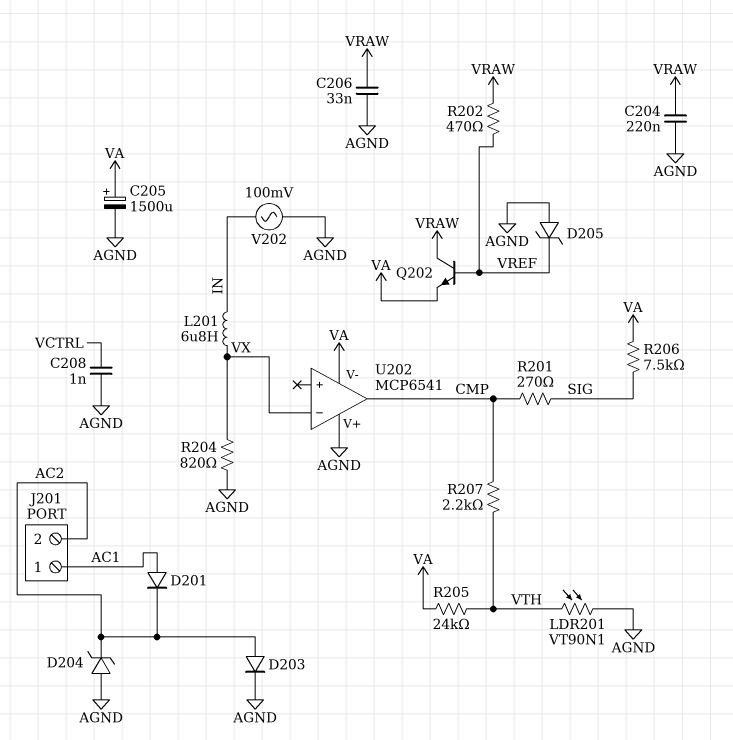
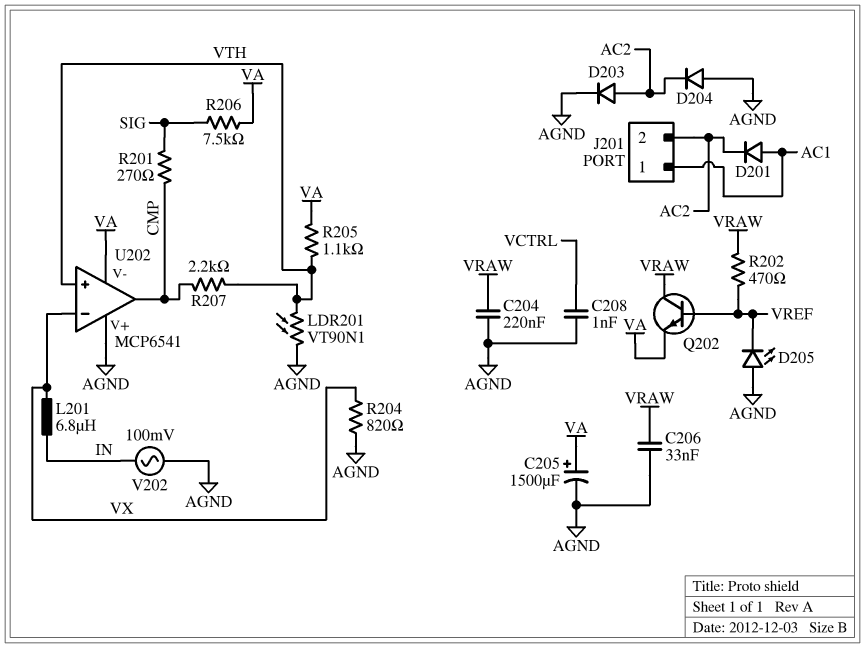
D204: zener (A AGND, K AC2) -> diode (A AGND, K AC2)
D205: zener (A AGND, K VREF) -> LED (A AGND, K VREF)
R205: 24k (VA, VTH) -> 1.1k (VA, VTH)
U202 pin in+: none -> VTH

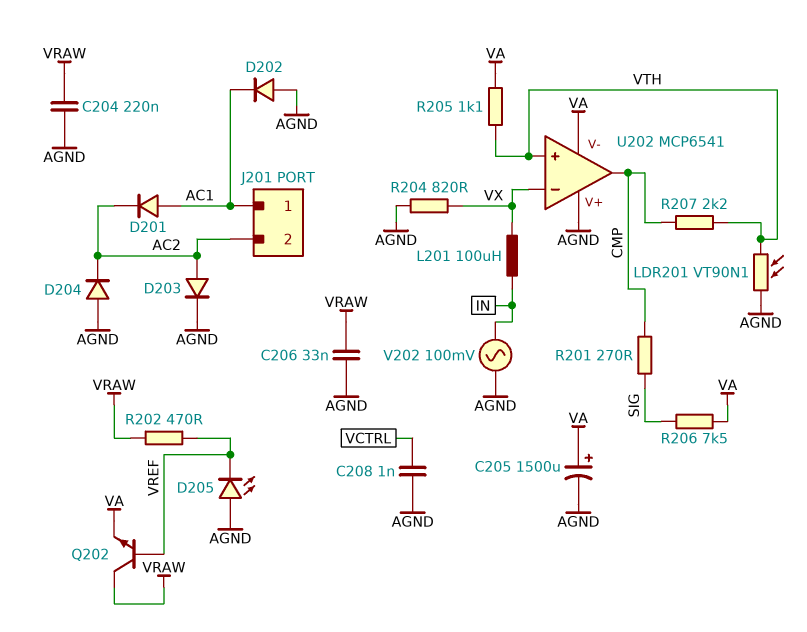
D202: none -> diode (A AGND, K AC1)
L201: 6.8uH (IN, VX) -> 100uH (IN, VX)

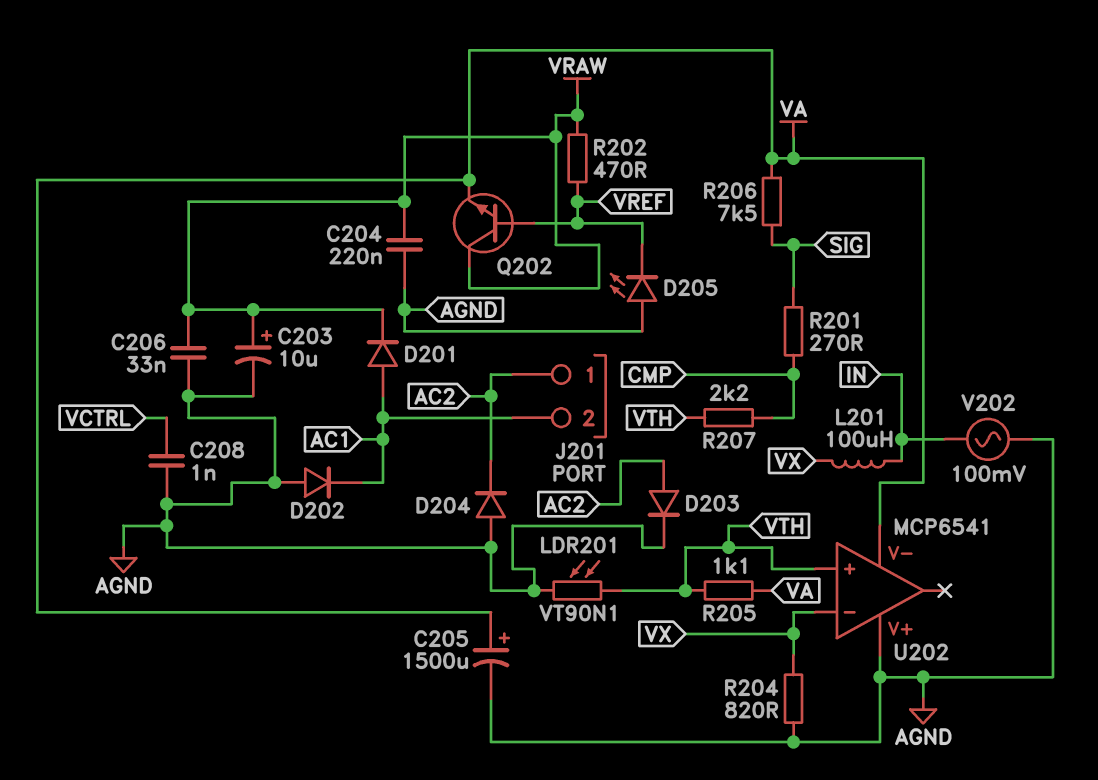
C203: none -> 10uF (plus VRAW, minus AGND)
D201: diode (A AC1, K AC2) -> diode (A AC1, K VRAW)
J201 pin 1: AC1 -> AC2
J201 pin 2: AC2 -> AC1
U202 pin out: CMP -> none

